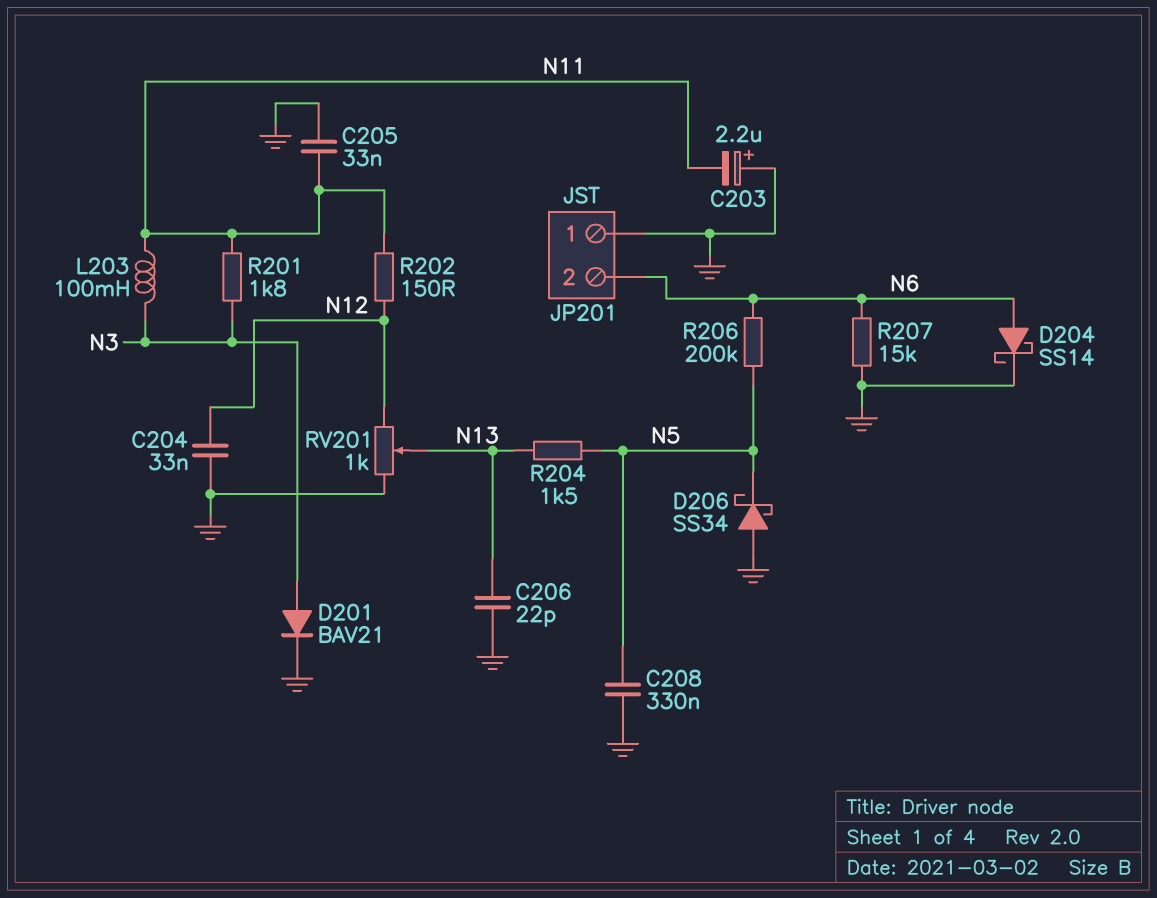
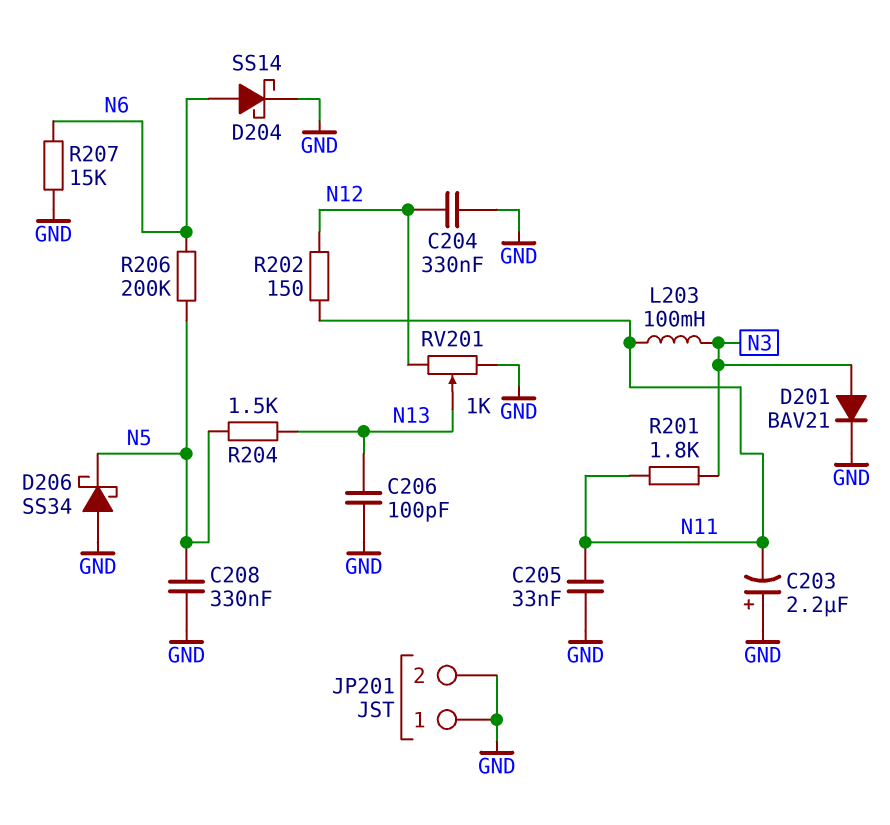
C204: 33nF (GND, N12) -> 330nF (GND, N12)
C206: 22pF (GND, N13) -> 100pF (GND, N13)
JP201 pin 2: N6 -> GND

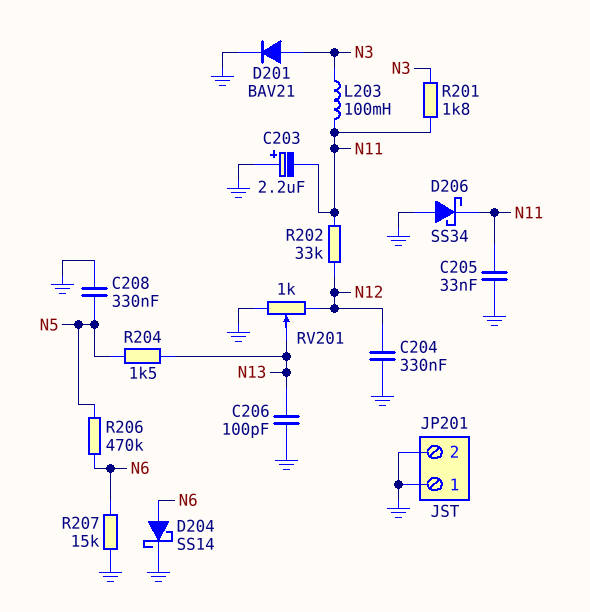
D206: schottky SS34 (A GND, K N5) -> schottky SS34 (A GND, K N11)
R202: 150 (N11, N12) -> 33k (N11, N12)
R206: 200k (N5, N6) -> 470k (N5, N6)

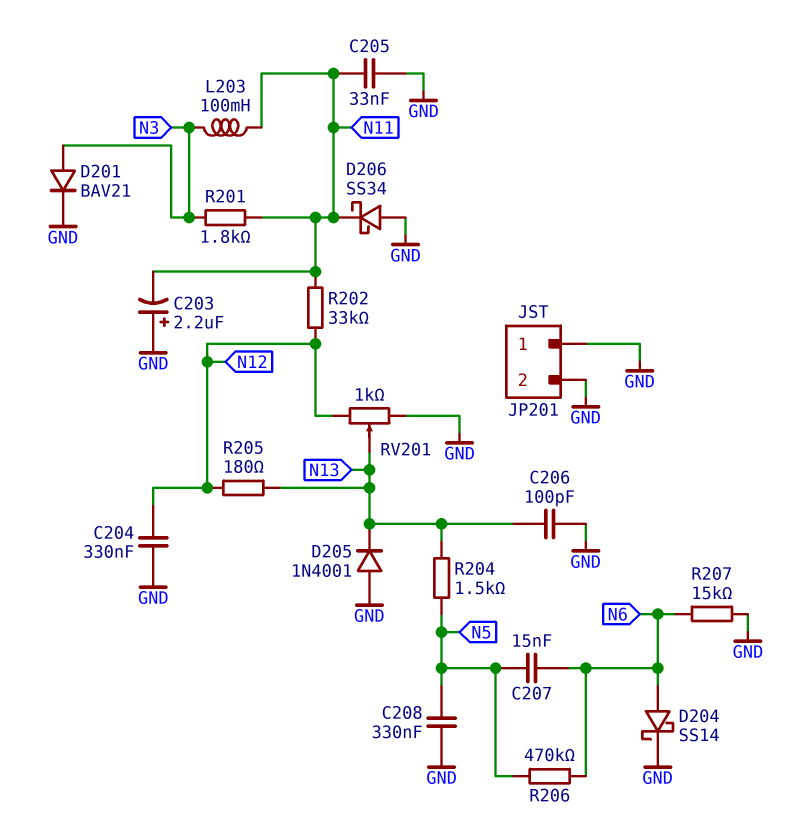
C207: none -> 15nF (N5, N6)
D205: none -> diode 1N4001 (A GND, K N13)
R205: none -> 180 (N12, N13)

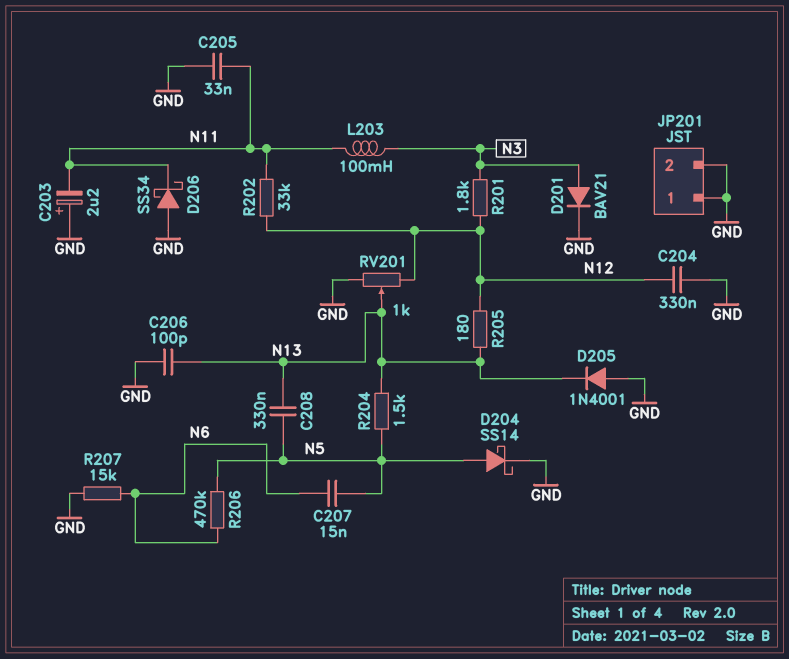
C208: 330nF (GND, N5) -> 330nF (N5, N13)
D204: schottky SS14 (A N6, K GND) -> schottky SS14 (A N5, K GND)
R201: 1.8k (N3, N11) -> 1.8k (N3, N12)

